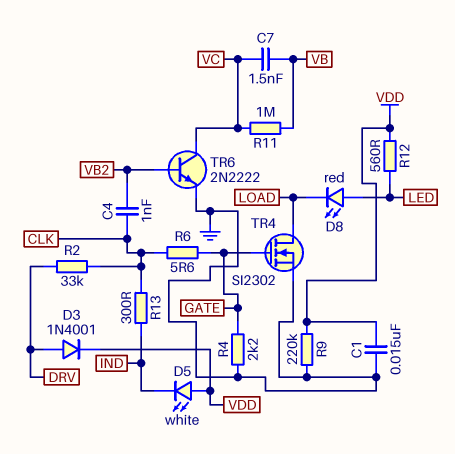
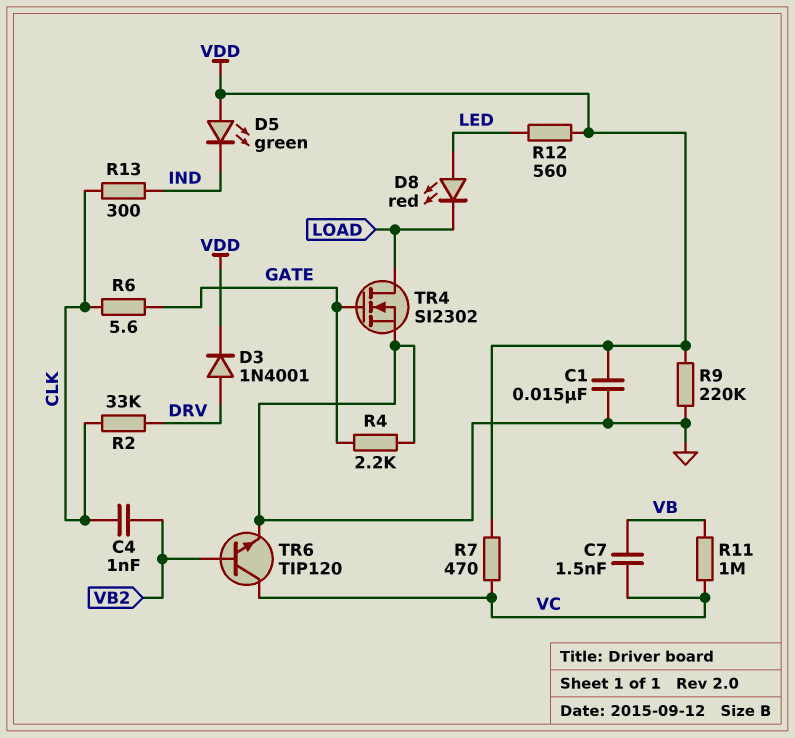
D5: LED white (A VDD, K IND) -> LED green (A VDD, K IND)
R7: none -> 470 (VC, VDD)
TR6: NPN 2N2222 (B VB2, C VC, E GND) -> NPN TIP120 (B VB2, C VC, E GND)

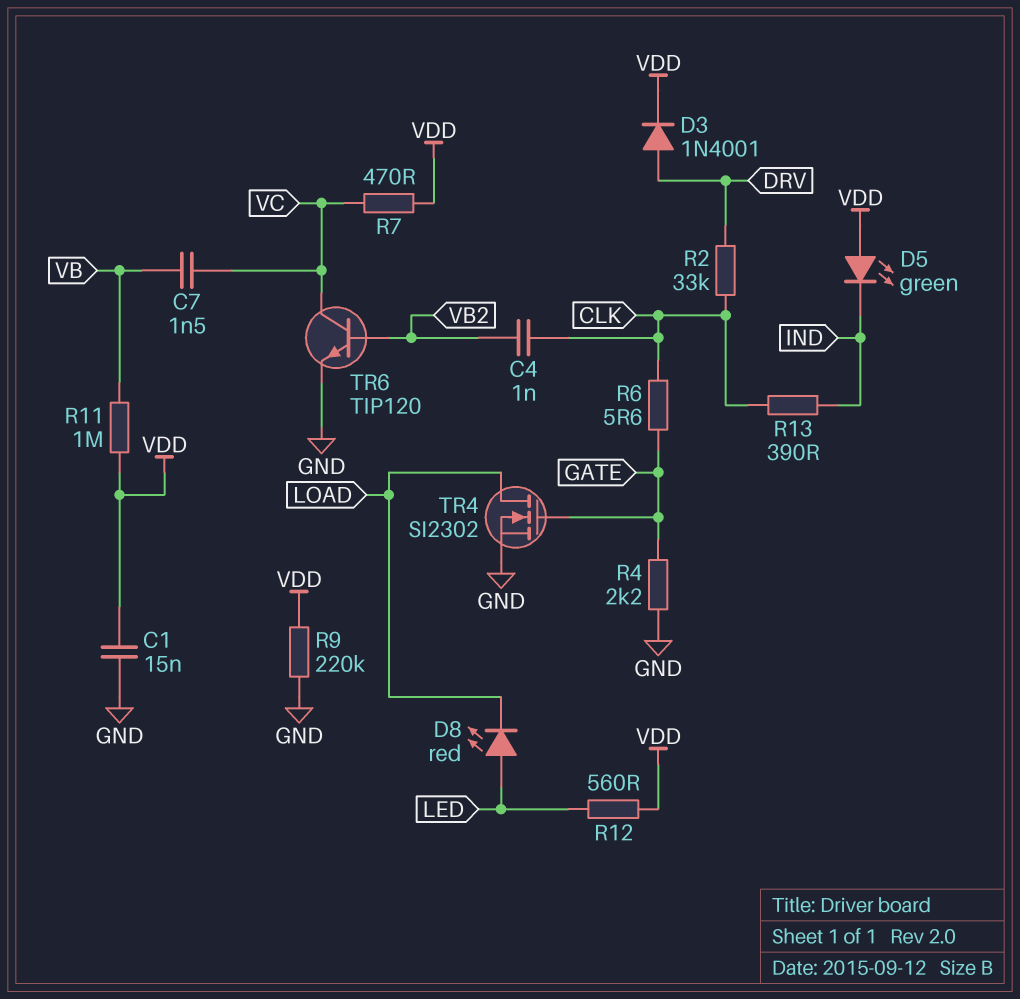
R11: 1M (VB, VC) -> 1M (VB, VDD)
R13: 300 (CLK, IND) -> 390 (CLK, IND)

